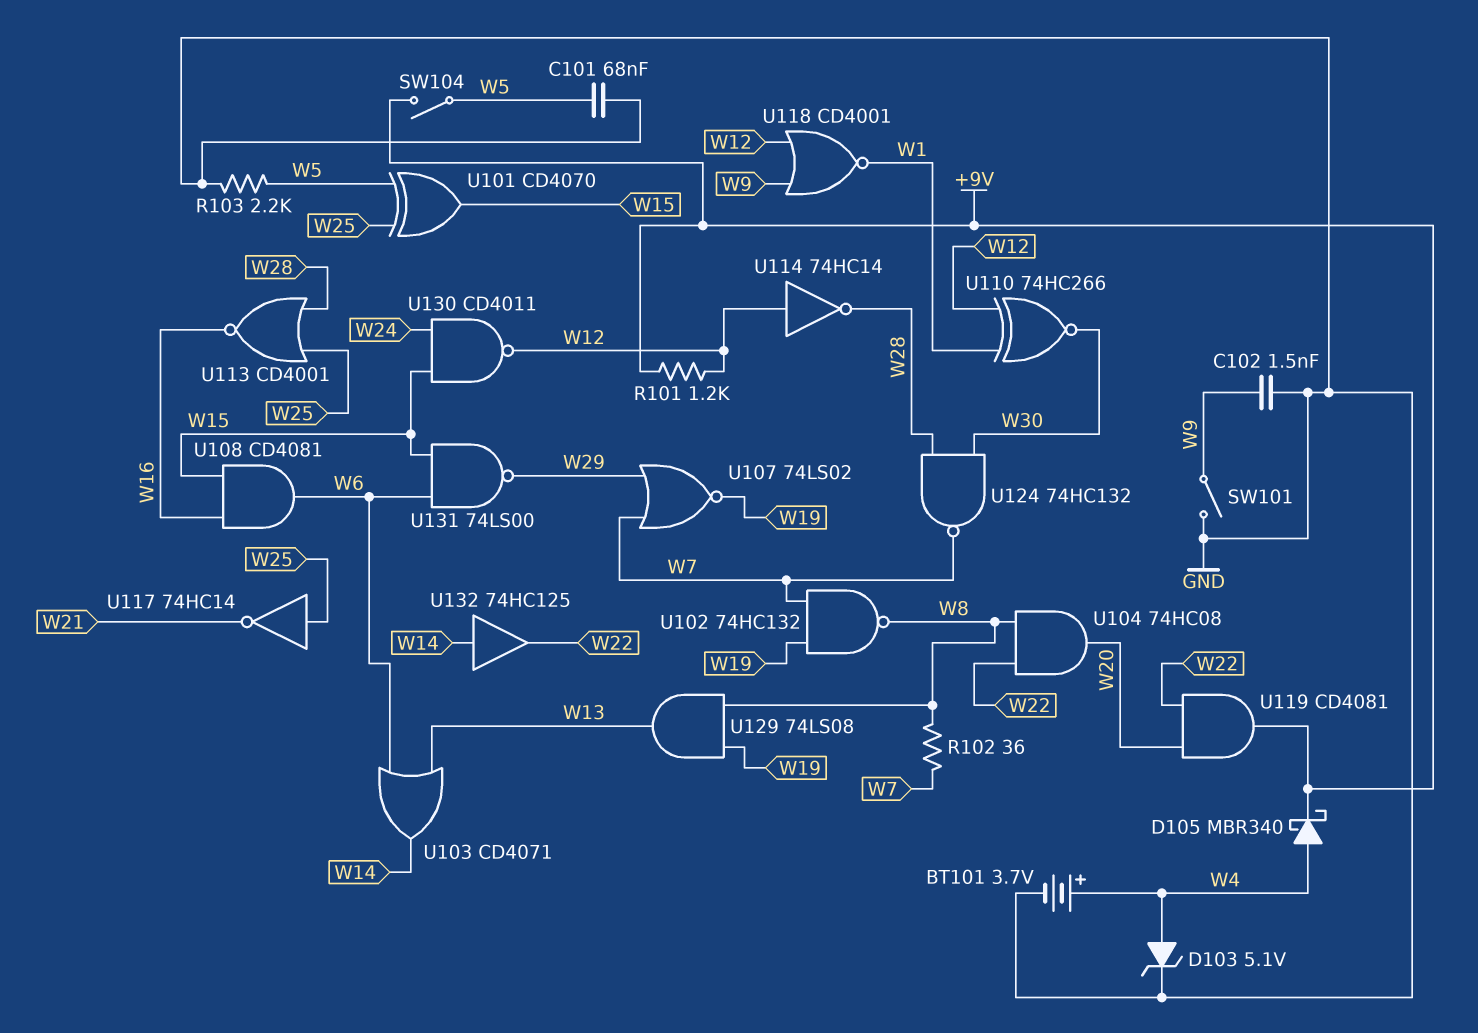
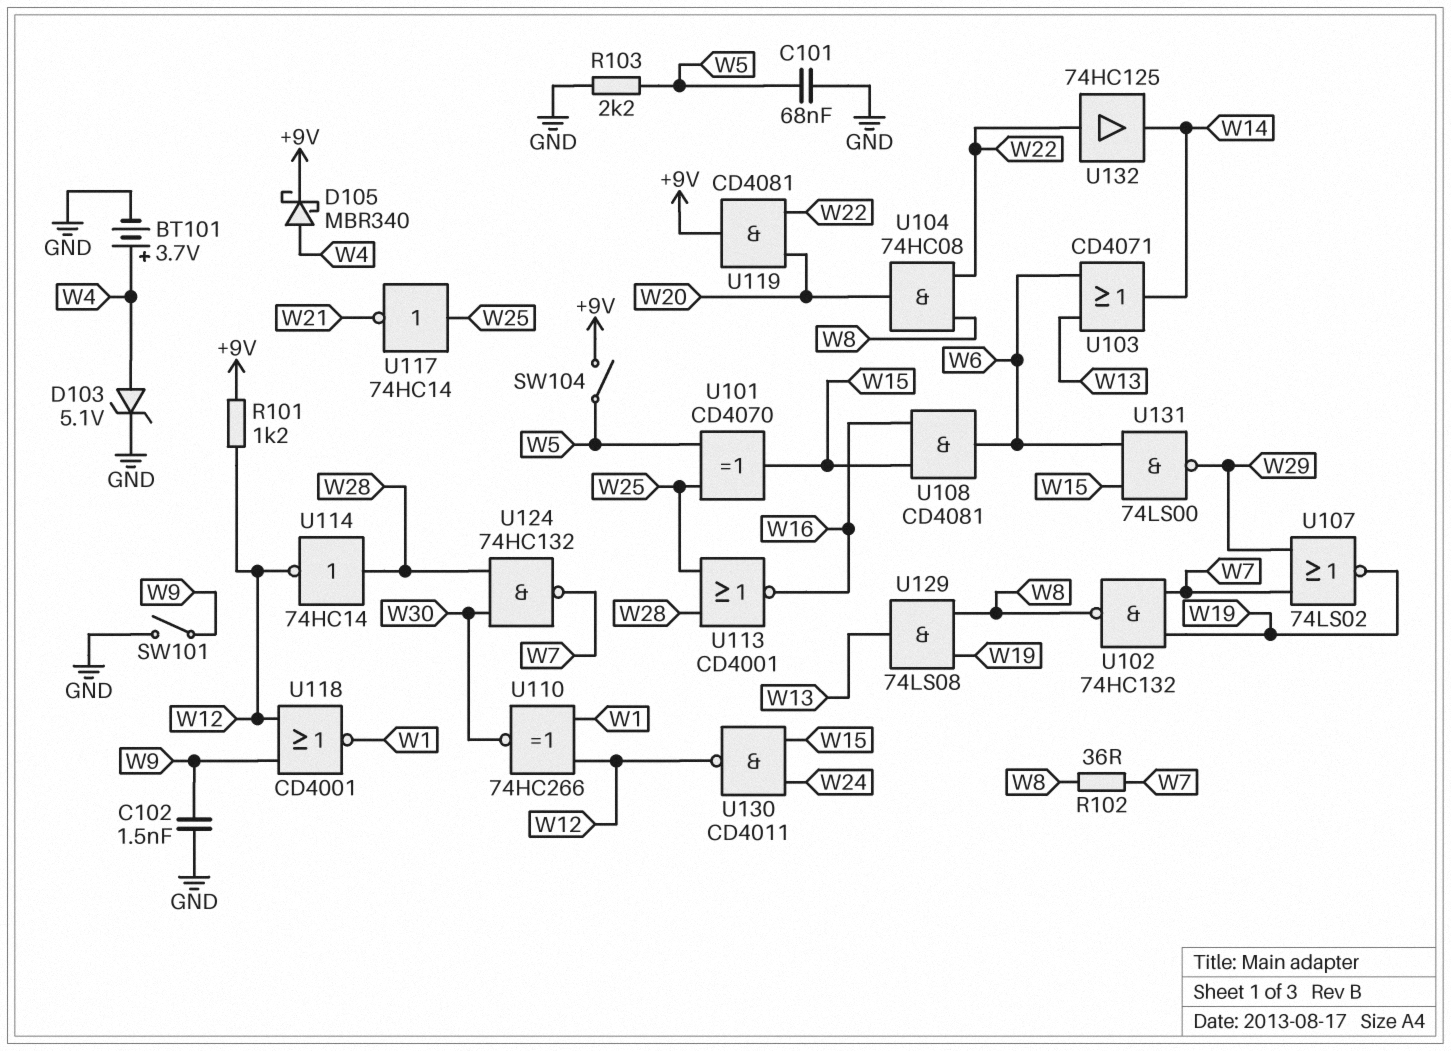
U114: NOT 74HC14 (in W12, out W28) -> NOT 74HC14 (in W28, out W12)
U132: buffer 74HC125 (in W14, out W22) -> buffer 74HC125 (in W22, out W14)

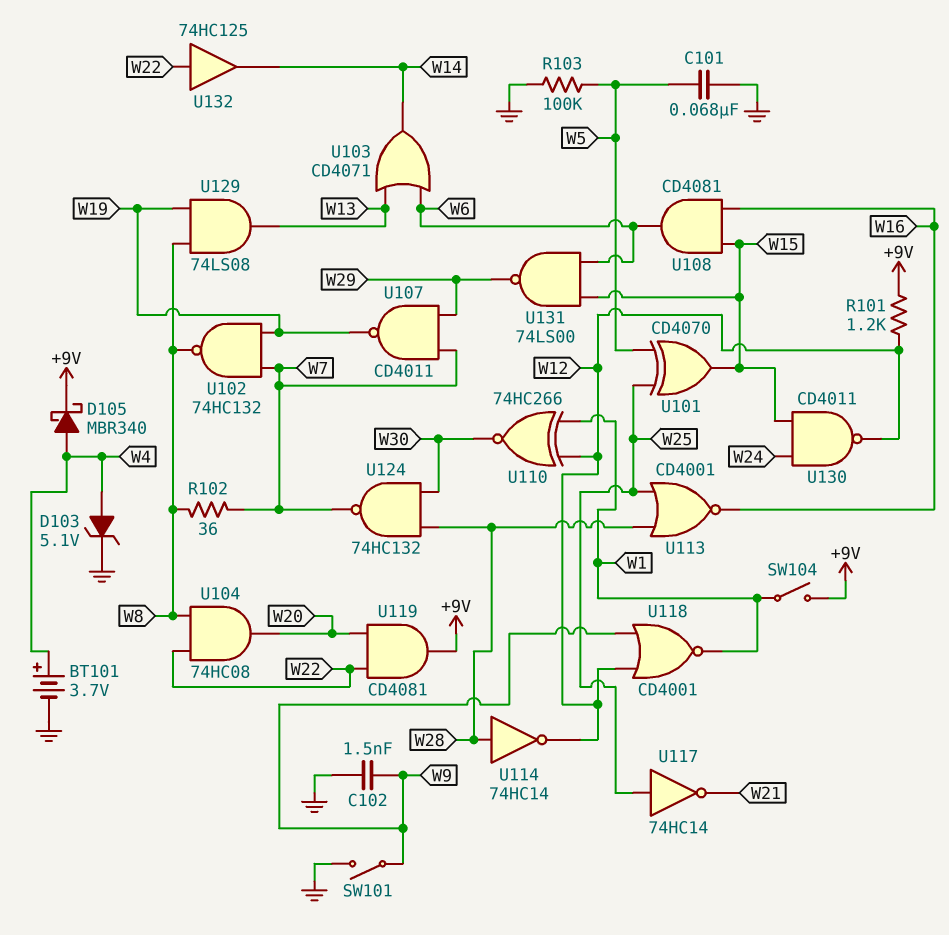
R103: 2.2k (GND, W5) -> 100k (GND, W5)
SW104: switch (+9V, W5) -> switch (+9V, W1)
U107: NOR 74LS02 (in W7, in W29, out W19) -> NAND CD4011 (in W7, in W29, out W19)

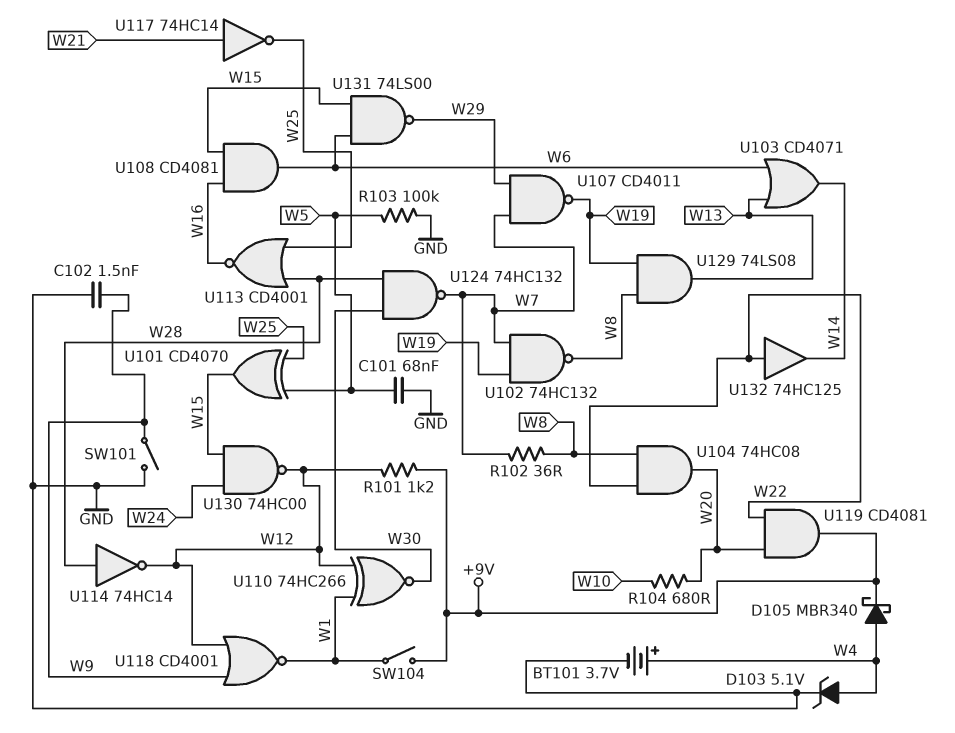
R104: none -> 680 (W10, W20)
U117: NOT 74HC14 (in W25, out W21) -> NOT 74HC14 (in W21, out W25)
U130: NAND CD4011 (in W15, in W24, out W12) -> NAND 74HC00 (in W15, in W24, out W12)

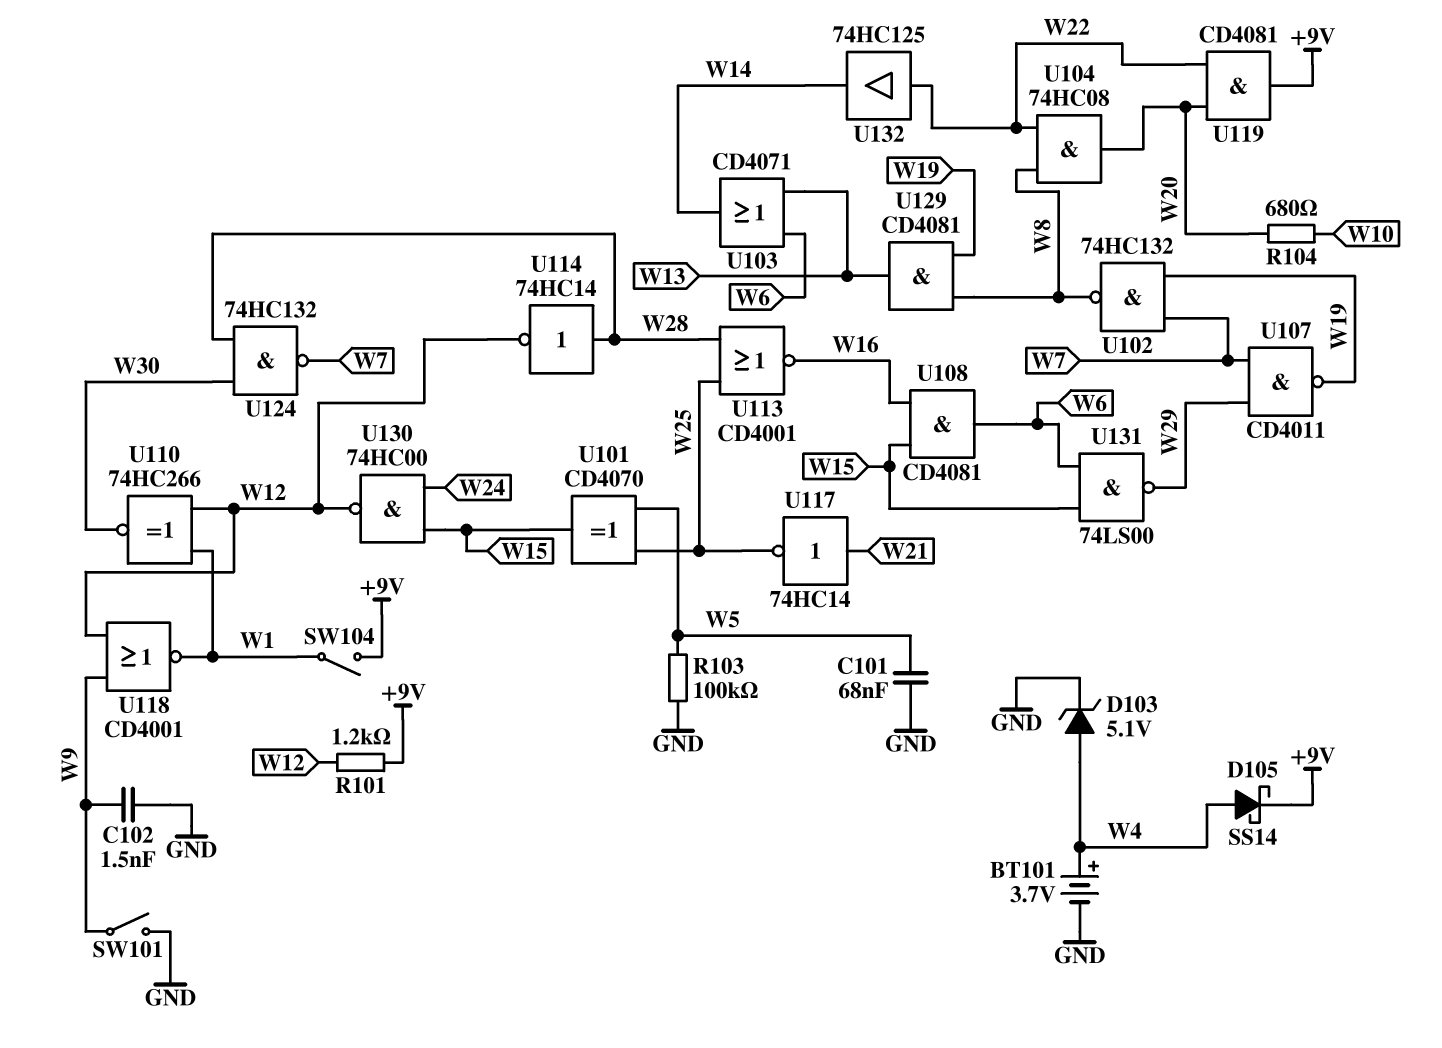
D105: schottky MBR340 (A W4, K +9V) -> schottky SS14 (A W4, K +9V)
R102: 36 (W7, W8) -> none
U129: AND 74LS08 (in W8, in W19, out W13) -> AND CD4081 (in W8, in W19, out W13)

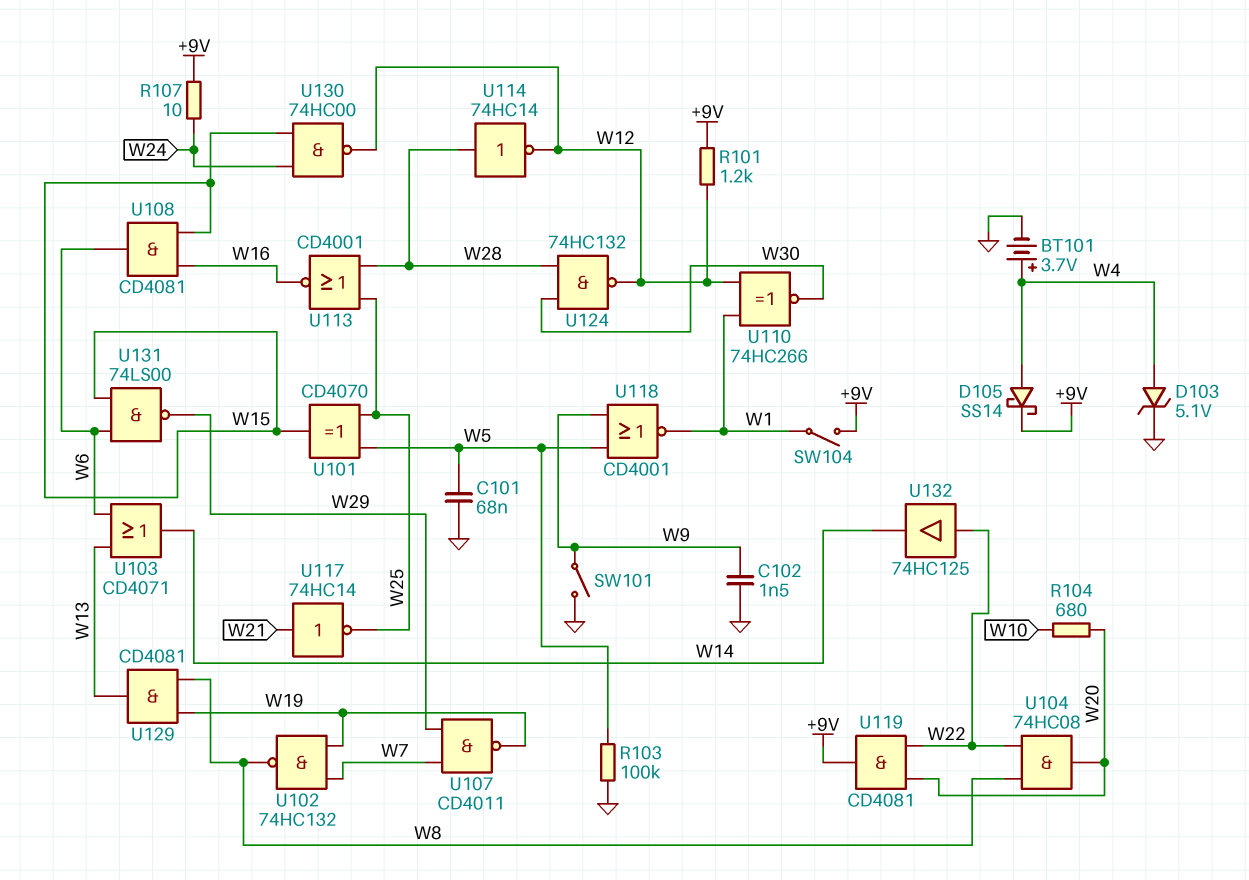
R107: none -> 10 (+9V, W24)
U118: NOR CD4001 (in W9, in W12, out W1) -> NOR CD4001 (in W5, in W9, out W1)
U124: NAND 74HC132 (in W28, in W30, out W7) -> NAND 74HC132 (in W28, in W30, out W12)

